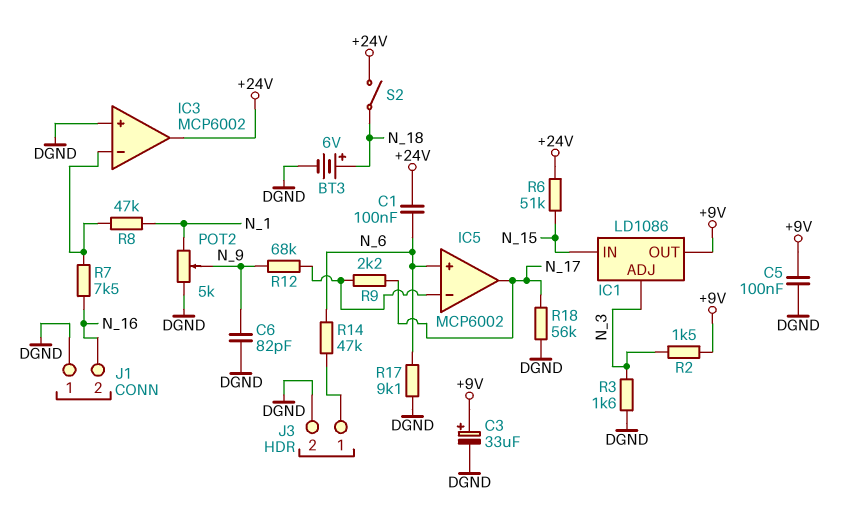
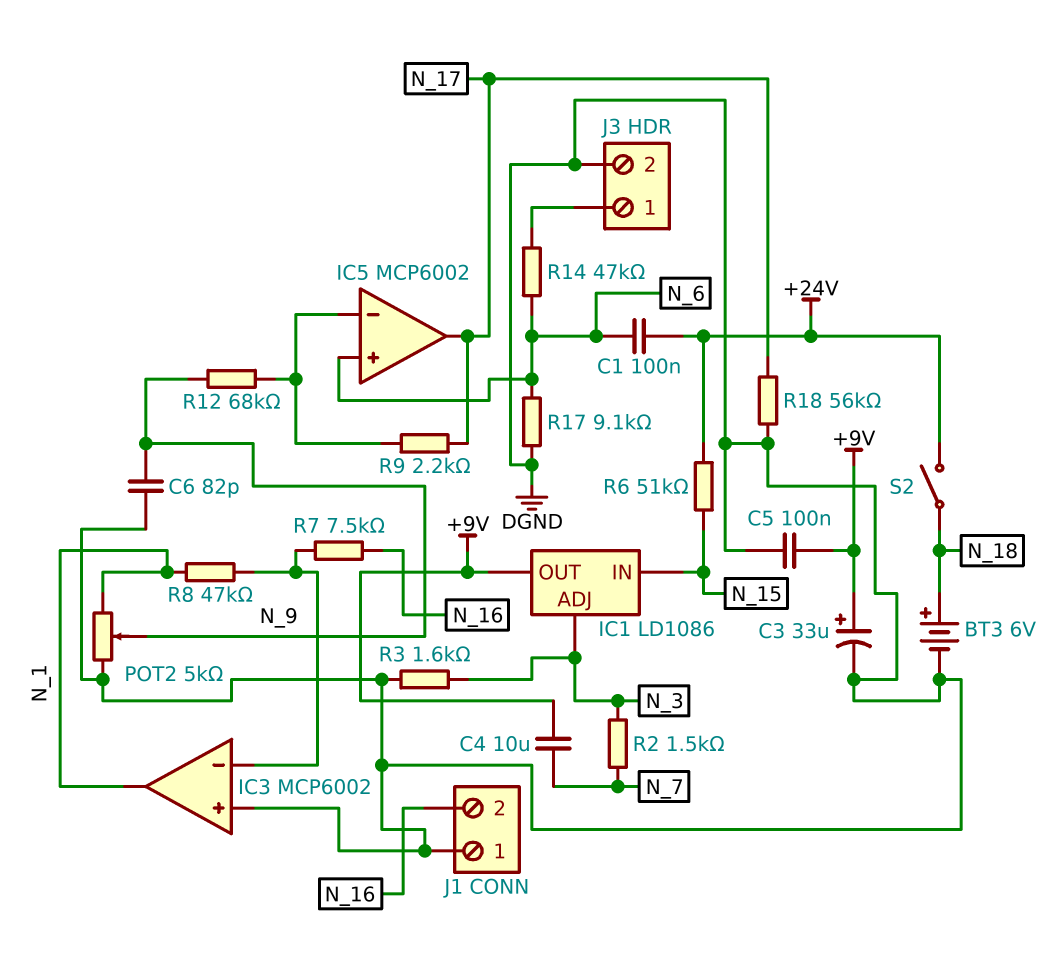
C4: none -> 10uF (+9V, N_7)
IC3 pin out: +24V -> N_1
R2: 1.5k (+9V, N_3) -> 1.5k (N_3, N_7)

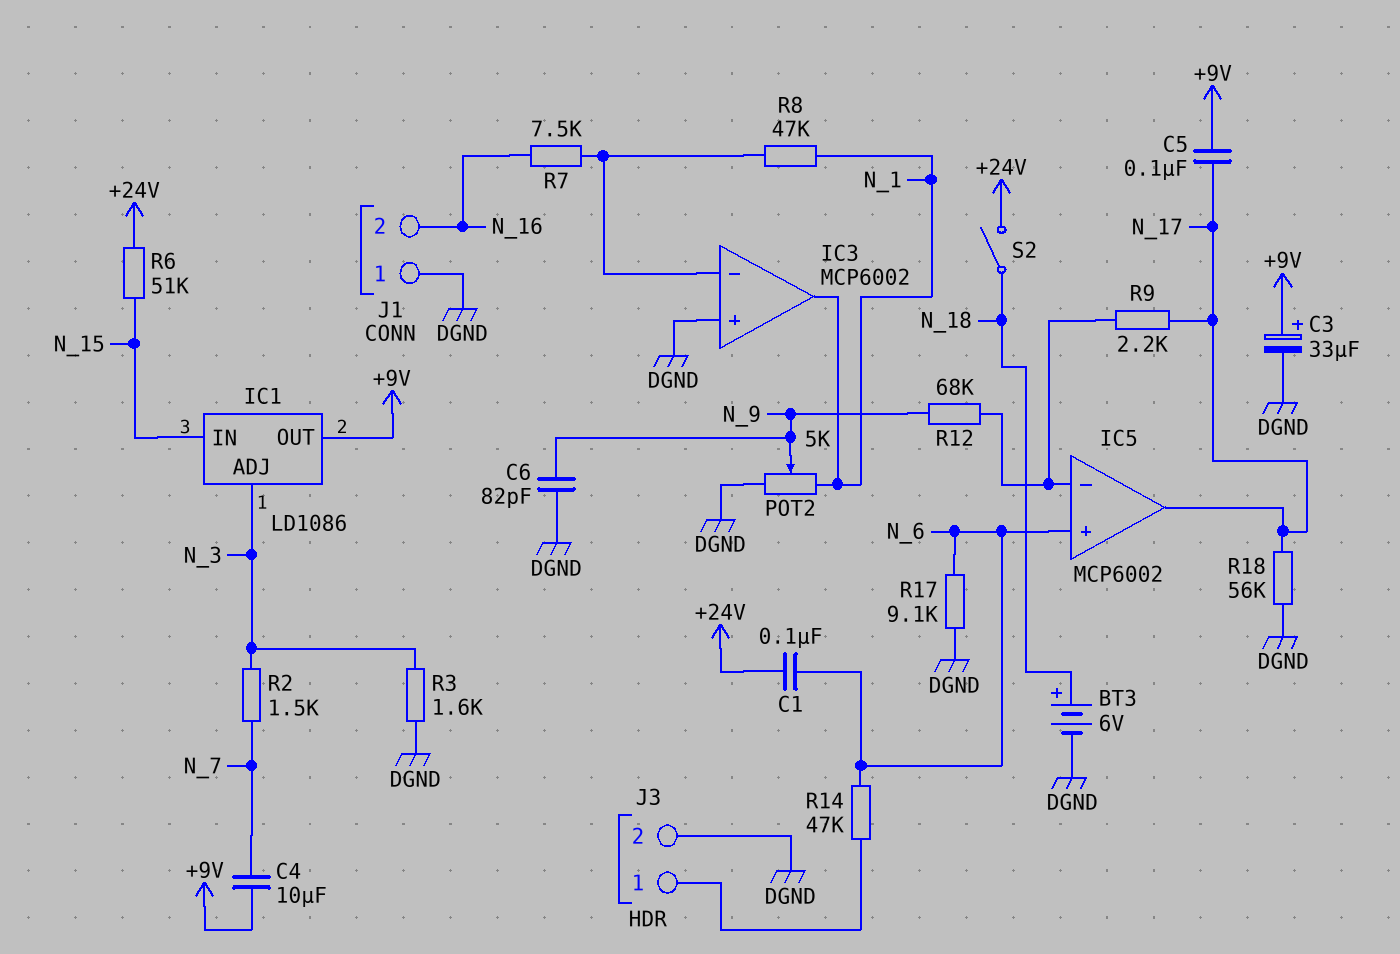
C5: 100nF (+9V, DGND) -> 100nF (+9V, N_17)

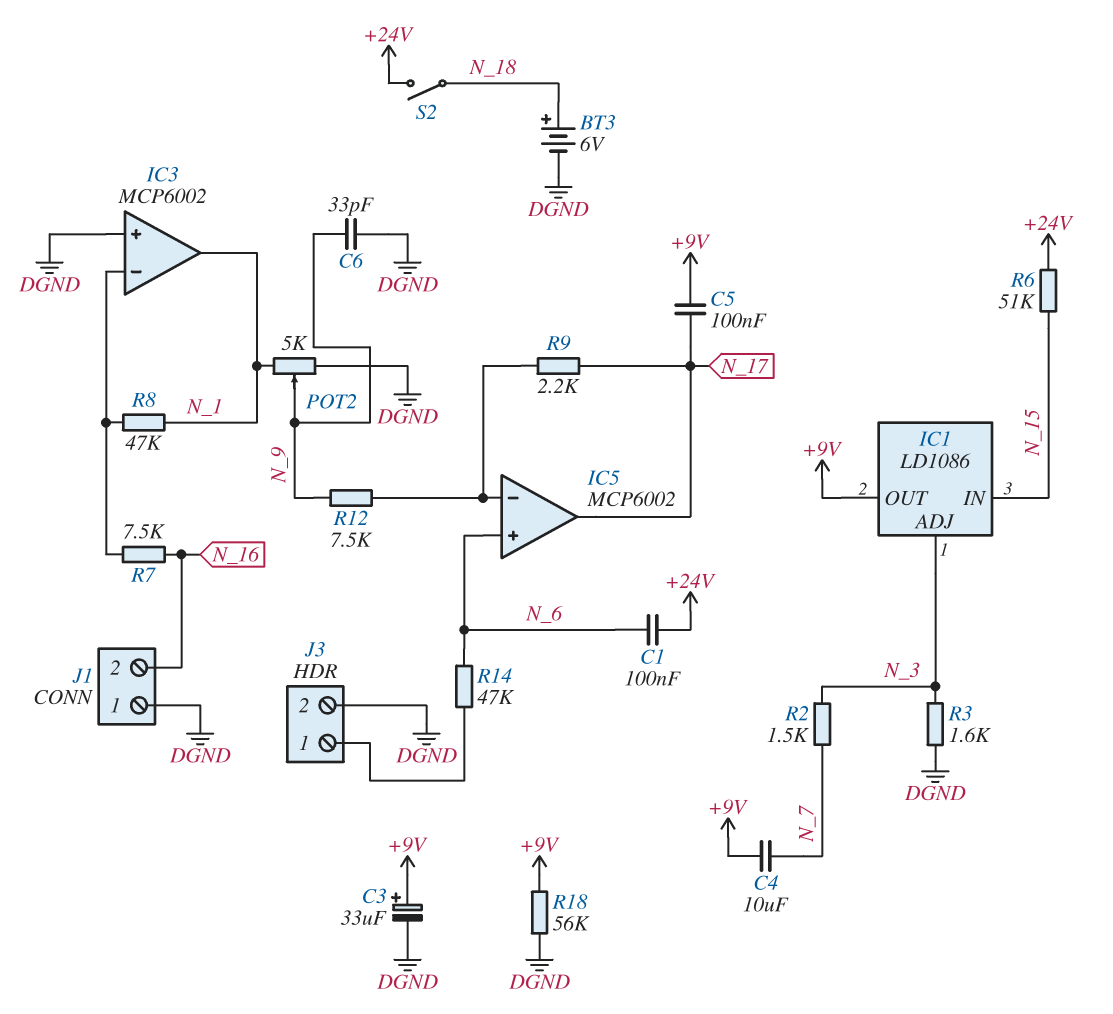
C6: 82pF (DGND, N_9) -> 33pF (DGND, N_9)
R12: 68k (IC5/in-, N_9) -> 7.5k (IC5/in-, N_9)
R17: 9.1k (DGND, N_6) -> none
R18: 56k (DGND, N_17) -> 56k (+9V, DGND)

